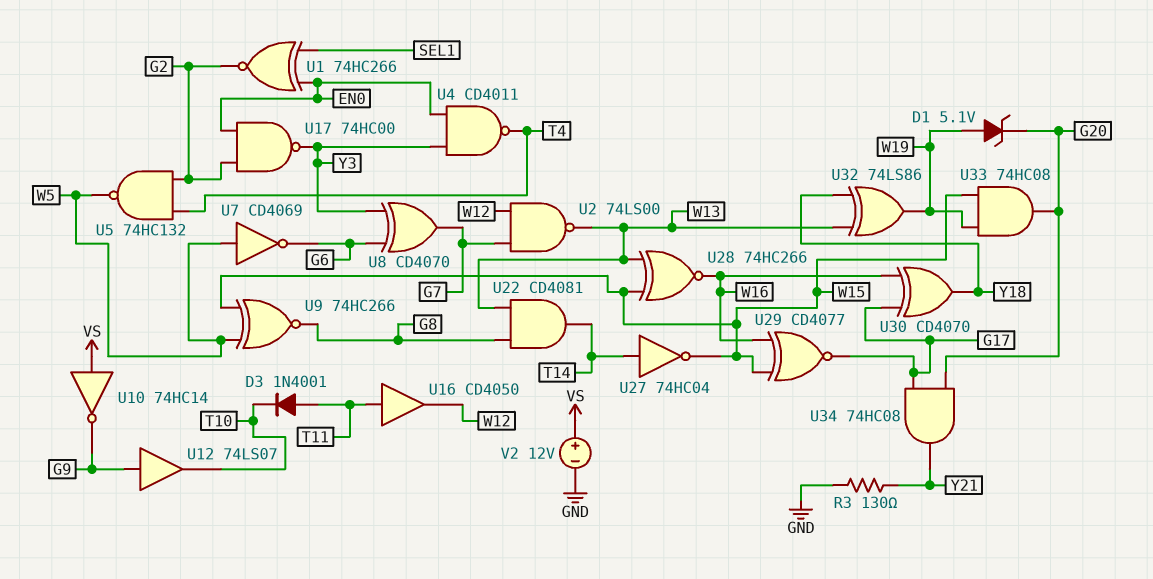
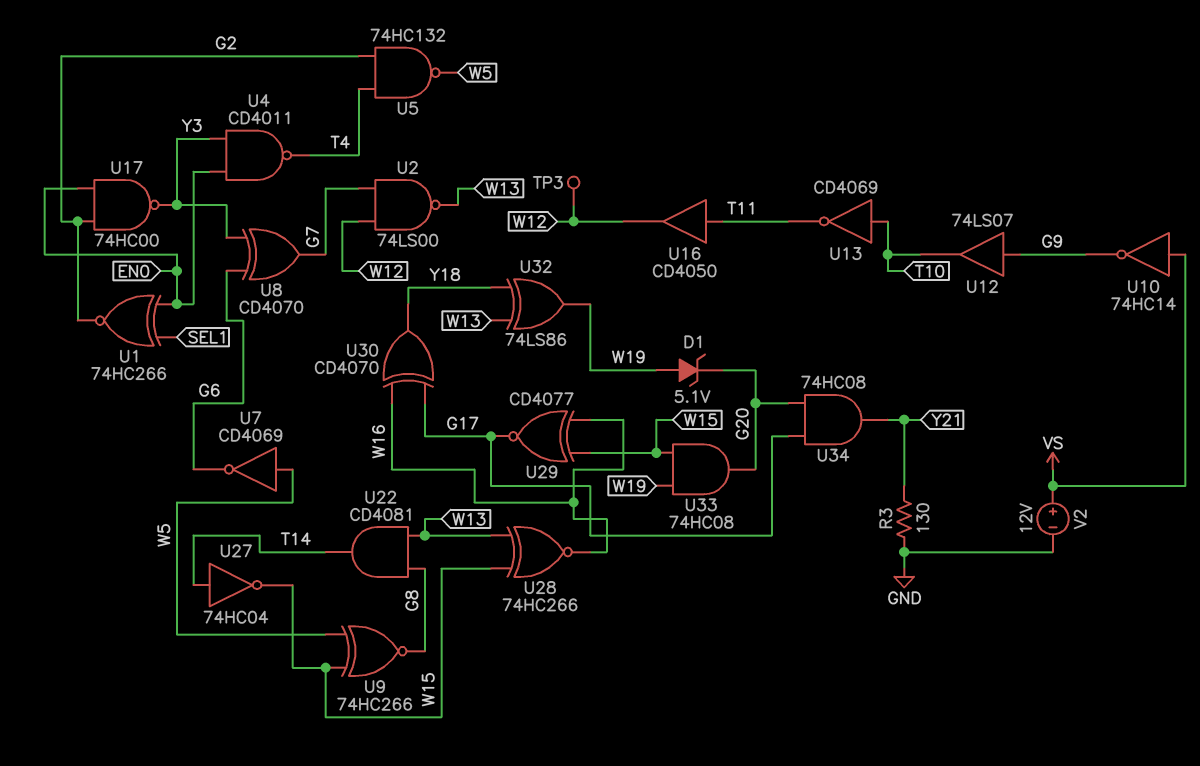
D3: diode 1N4001 (A T11, K T10) -> none
TP3: none -> test point (W12)
U13: none -> NOT CD4069 (in T10, out T11)

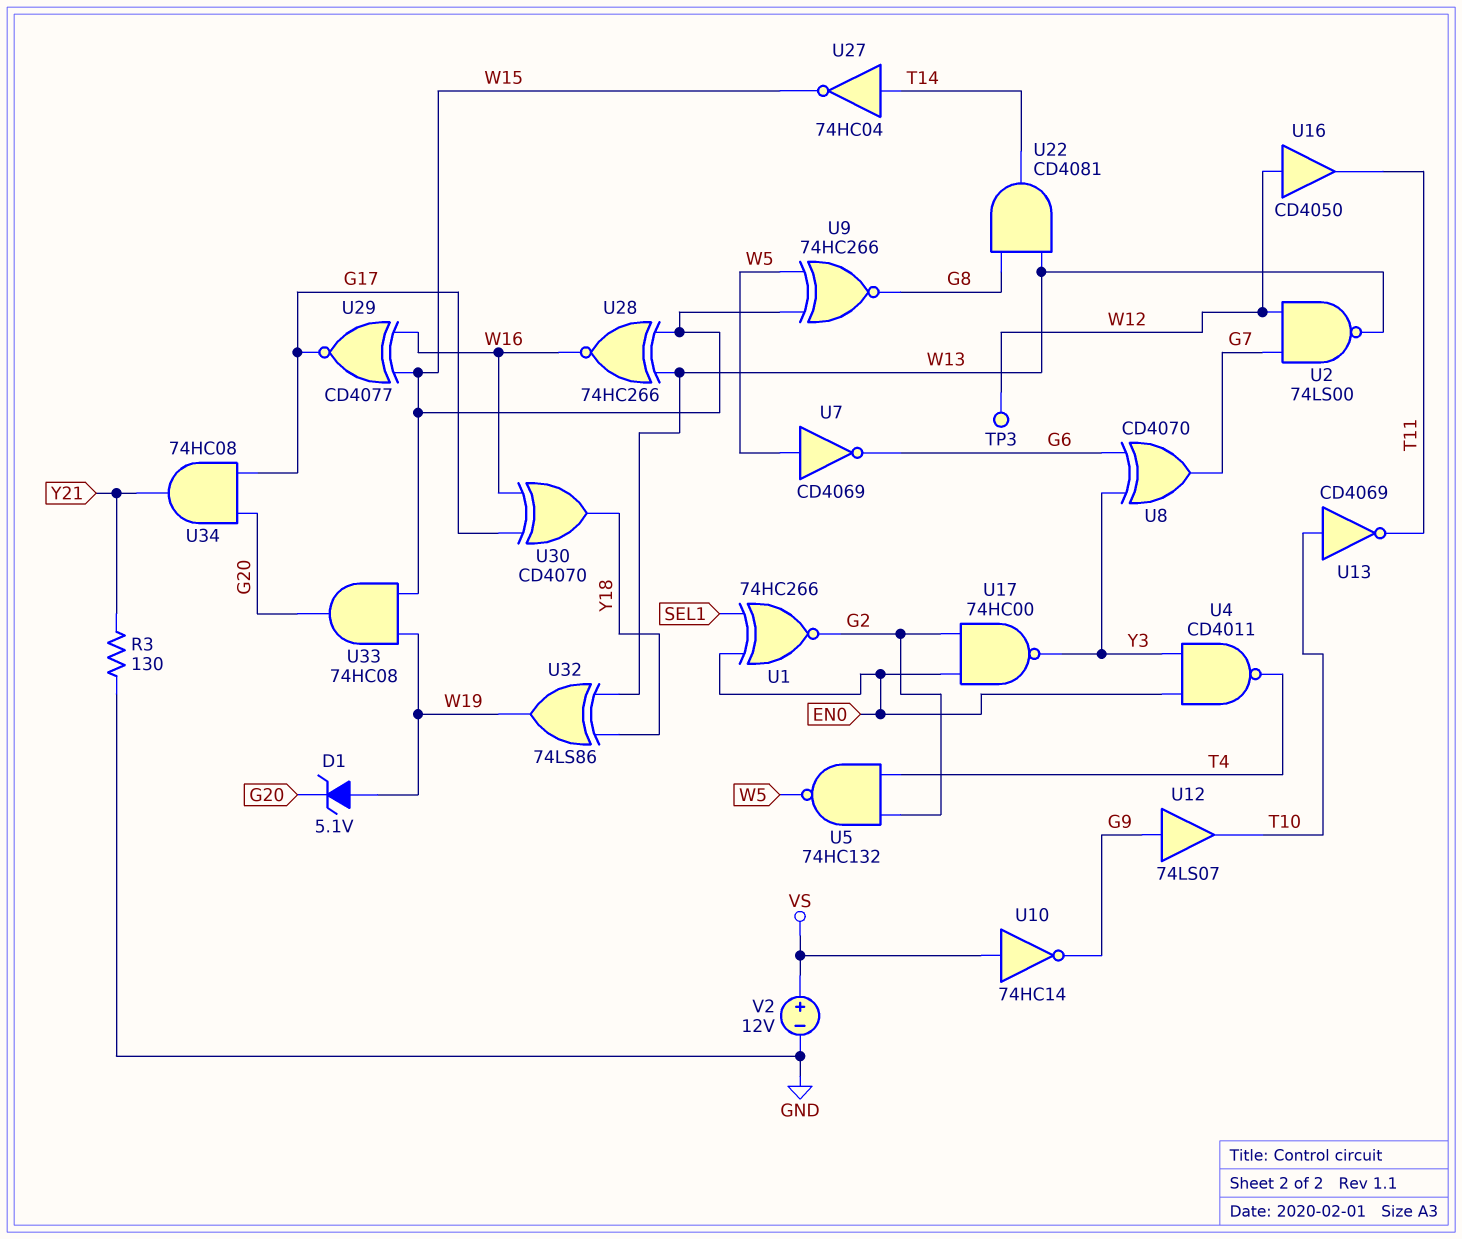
U16: buffer CD4050 (in T11, out W12) -> buffer CD4050 (in W12, out T11)

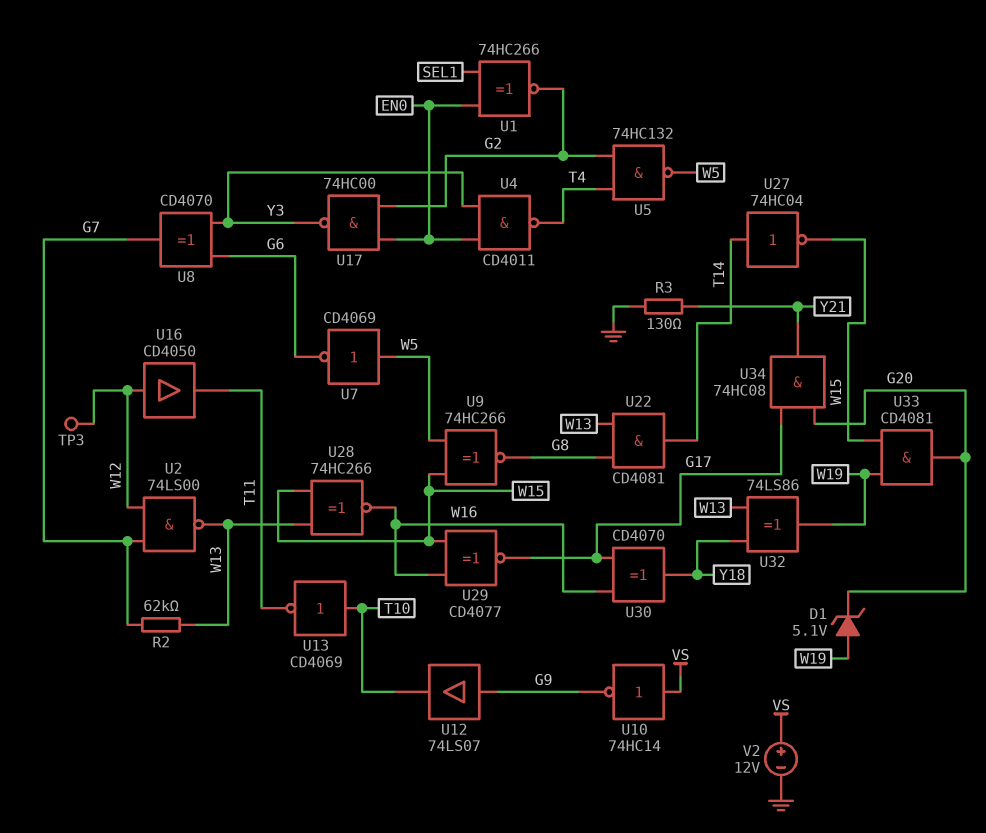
R2: none -> 62k (G7, W13)
U33: AND 74HC08 (in W15, in W19, out G20) -> AND CD4081 (in W15, in W19, out G20)

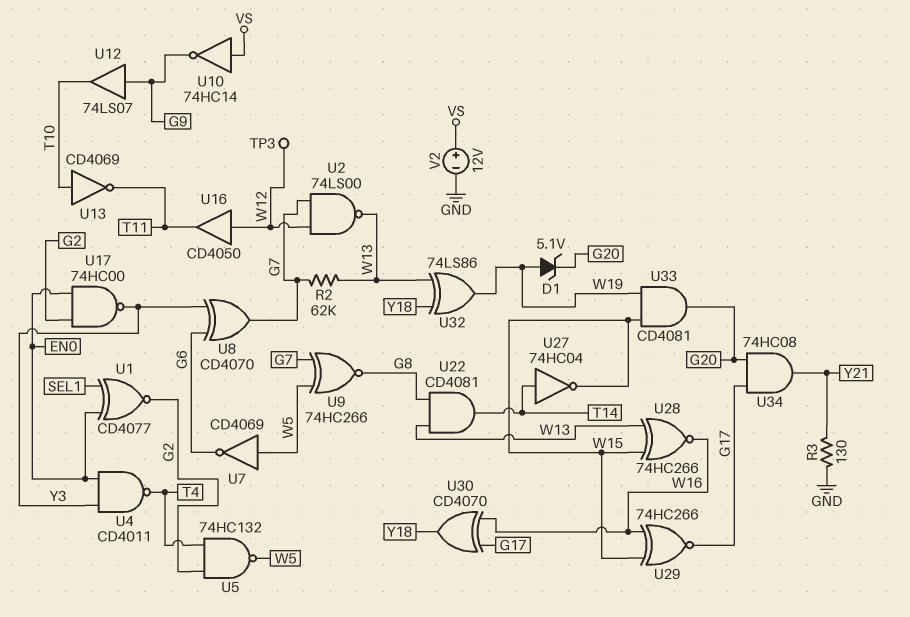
U1: XNOR 74HC266 (in EN0, in SEL1, out G2) -> XNOR CD4077 (in EN0, in SEL1, out G2)
U9: XNOR 74HC266 (in W5, in W15, out G8) -> XNOR 74HC266 (in G7, in W5, out G8)
U29: XNOR CD4077 (in W15, in W16, out G17) -> XNOR 74HC266 (in W15, in W16, out G17)

